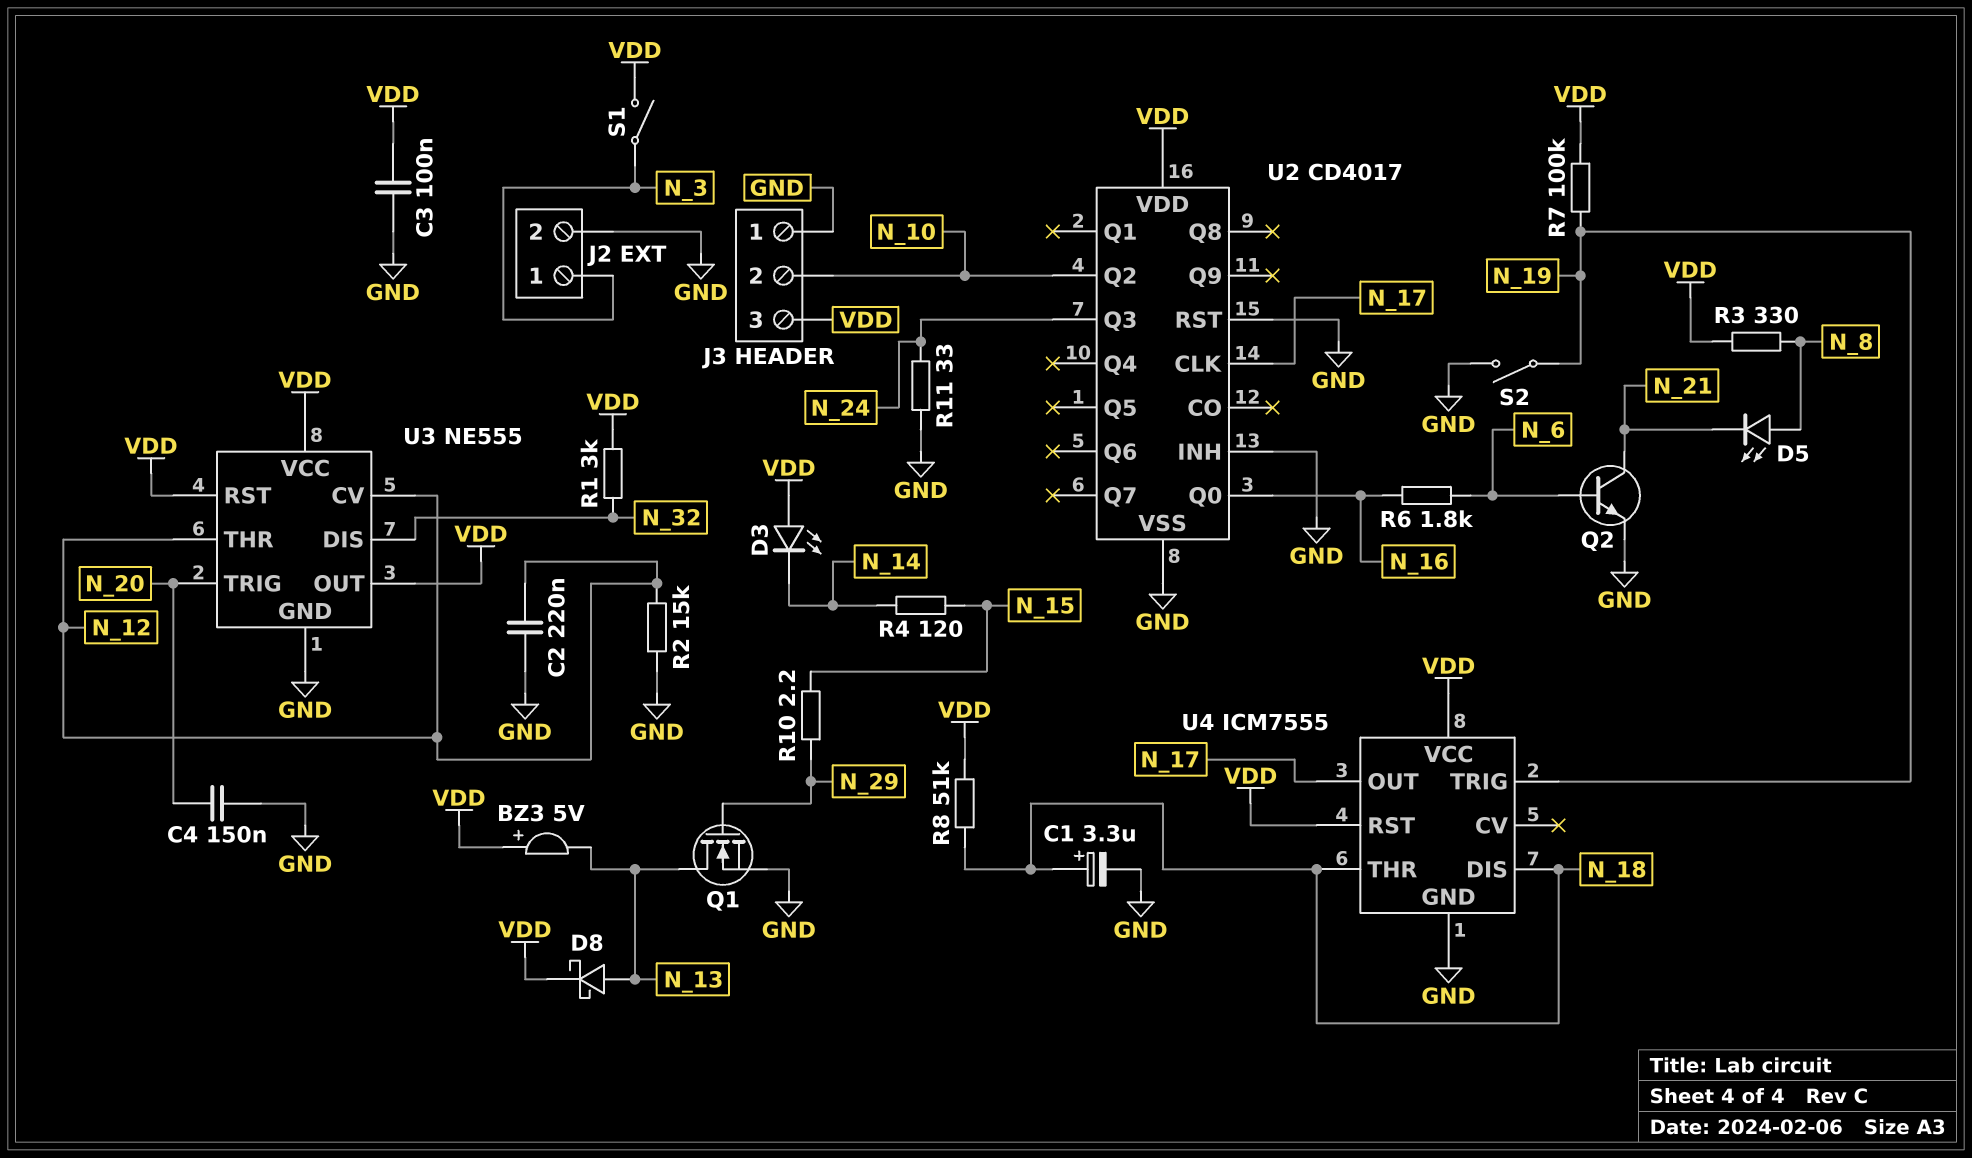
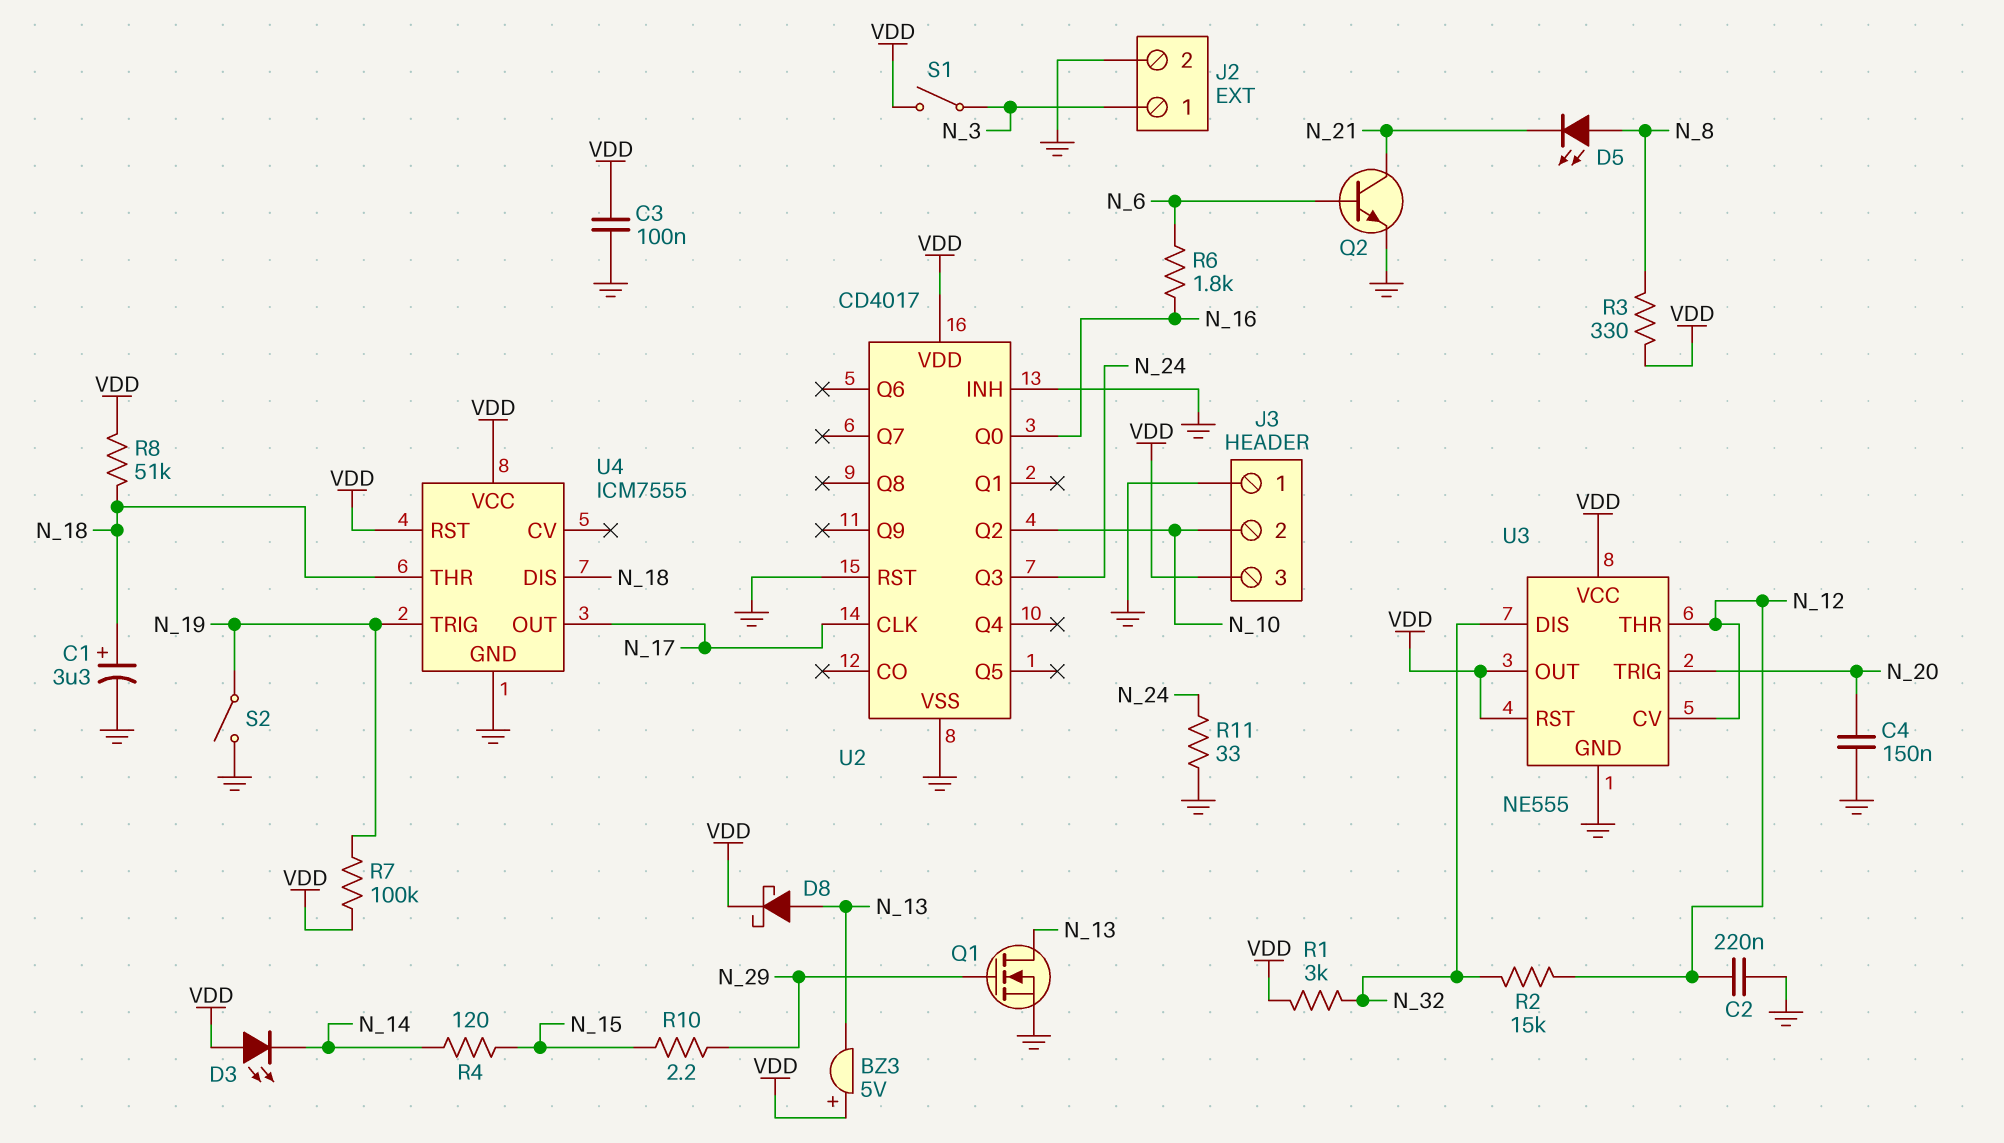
R2: 15k (GND, N_12) -> 15k (N_12, N_32)

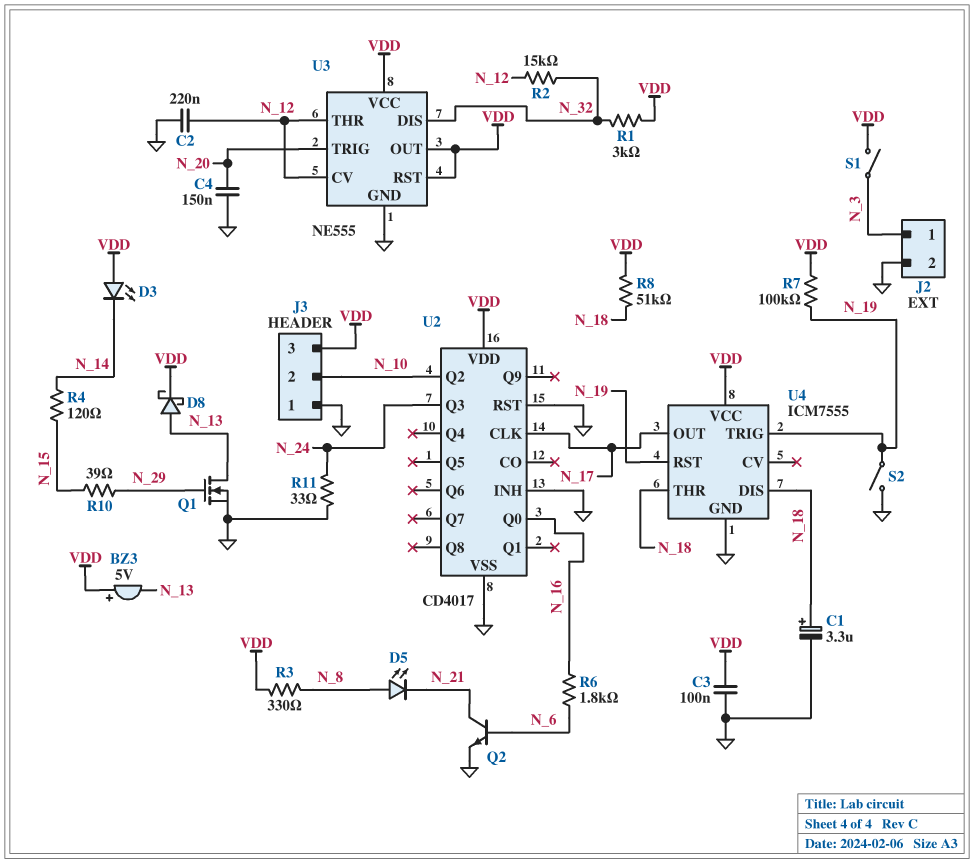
R10: 2.2 (N_15, N_29) -> 39 (N_15, N_29)
U4 pin RST: VDD -> N_19

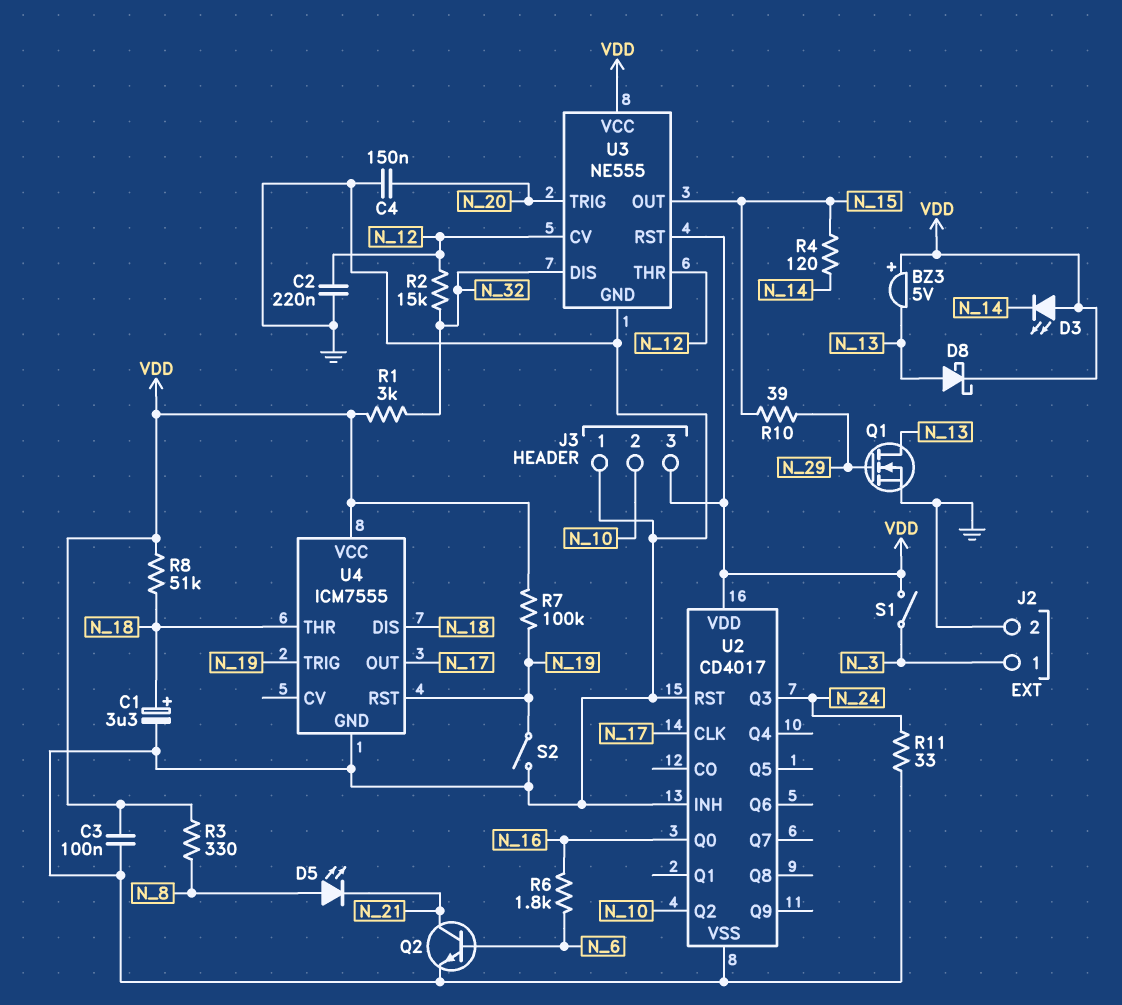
U3 pin OUT: VDD -> N_15

